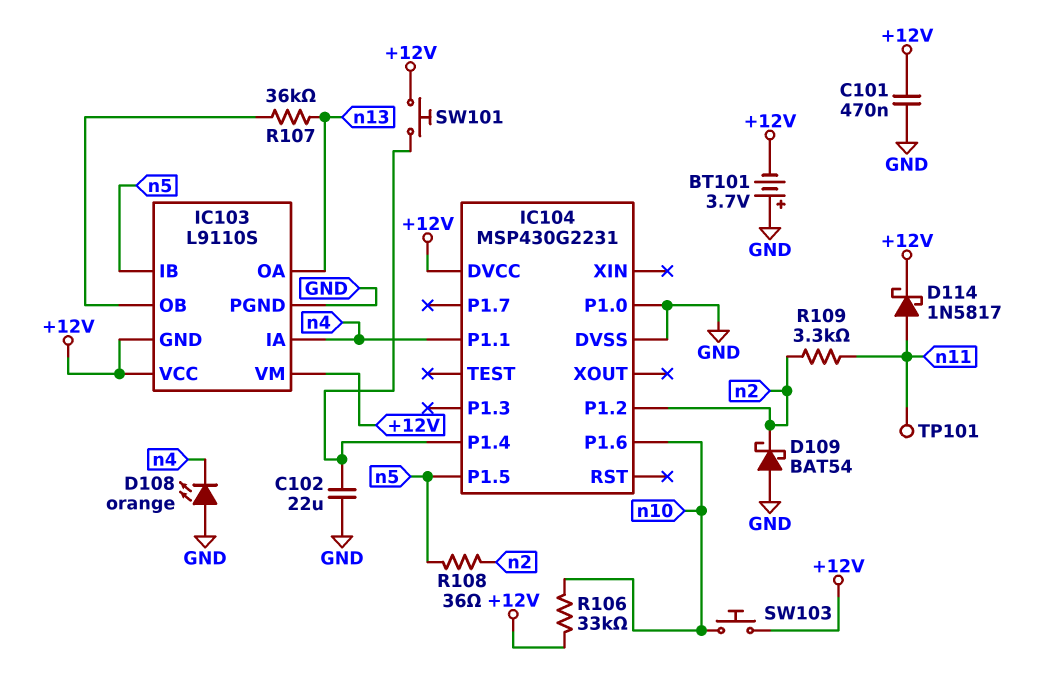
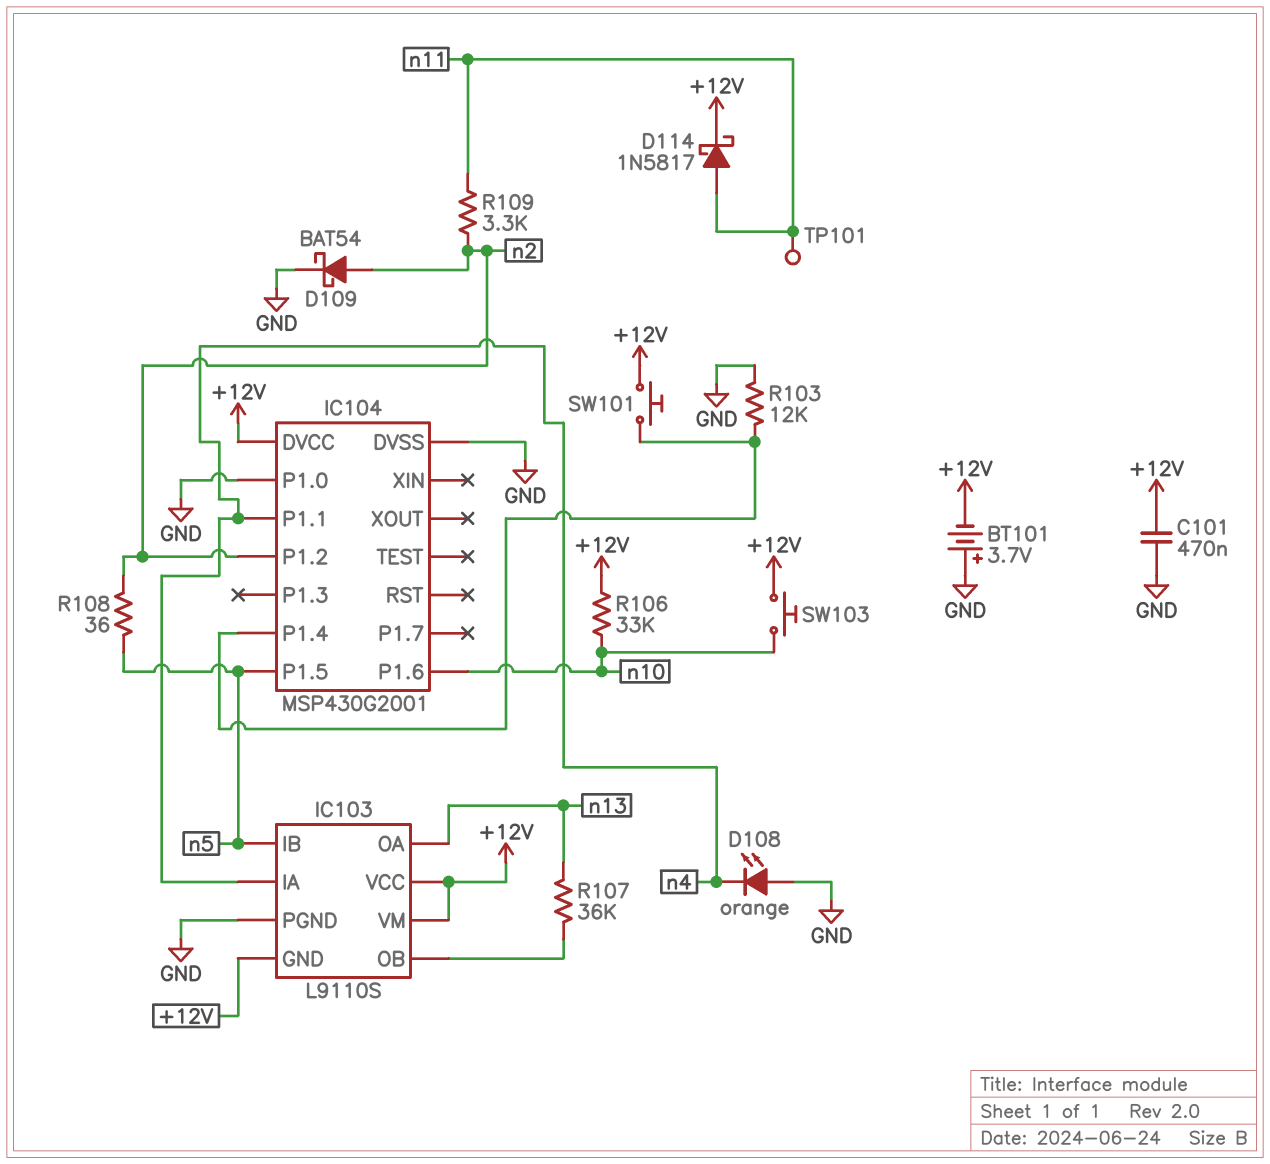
C102: 22uF (GND, IC104/P1.4) -> none
D109: schottky BAT54 (A GND, K n2) -> schottky BAT54 (A n2, K GND)
IC104: MSP430G2231 -> MSP430G2001
R103: none -> 12k (GND, IC104/P1.4)

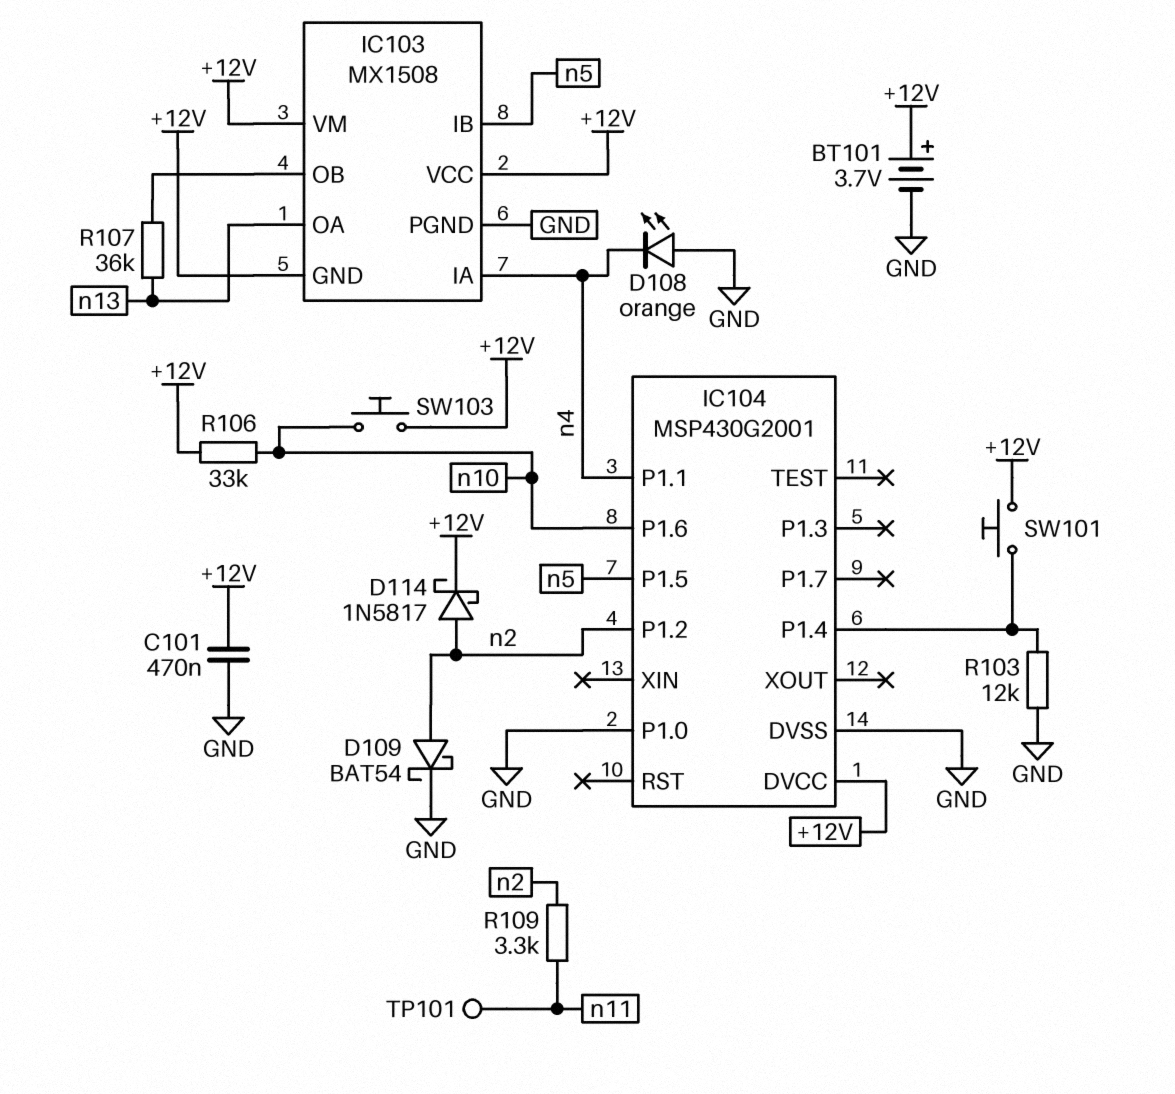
BT101: 3.7V (plus GND, minus +12V) -> 3.7V (plus +12V, minus GND)
D114: schottky 1N5817 (A n11, K +12V) -> schottky 1N5817 (A n2, K +12V)
IC103: L9110S -> MX1508
R108: 36 (n2, n5) -> none

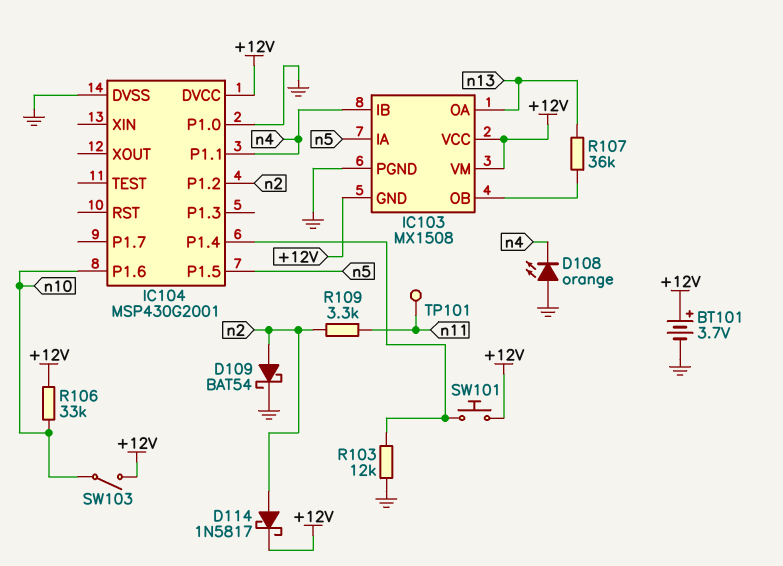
C101: 470nF (+12V, GND) -> none
IC103 pin IA: n4 -> n5
IC103 pin IB: n5 -> n4
SW103: button (+12V, n10) -> switch (+12V, n10)

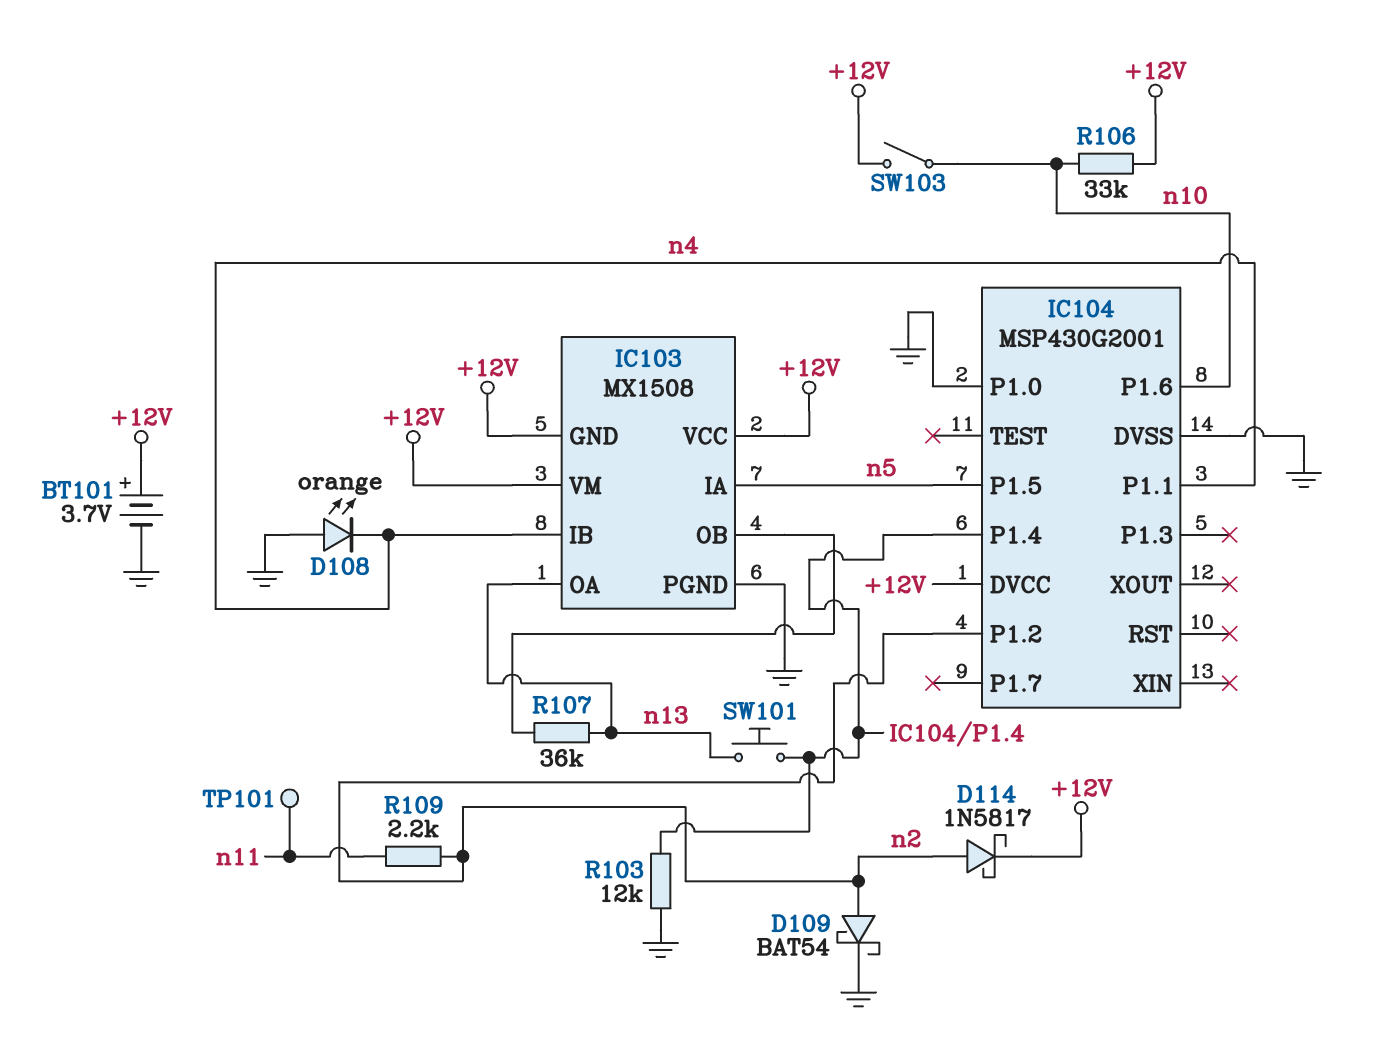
R109: 3.3k (n2, n11) -> 2.2k (n2, n11)
SW101: button (+12V, IC104/P1.4) -> button (IC104/P1.4, n13)

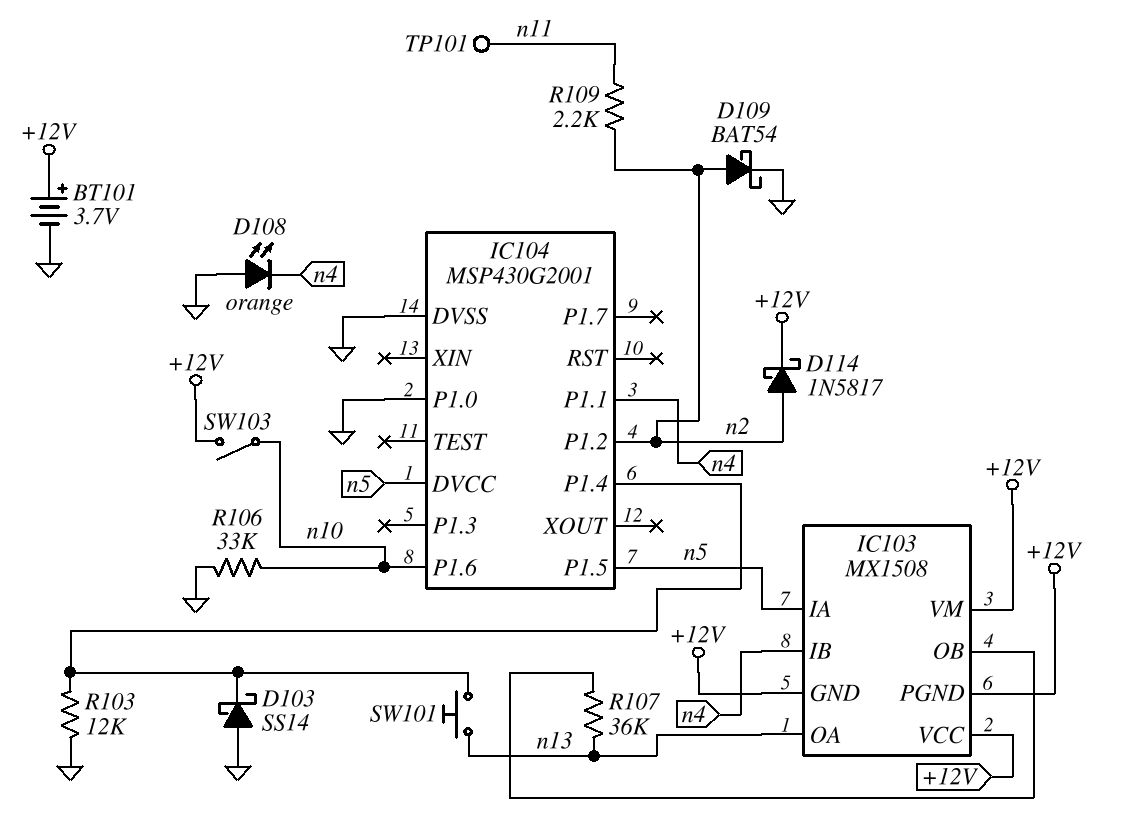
D103: none -> schottky SS14 (A GND, K IC104/P1.4)
IC103 pin PGND: GND -> +12V
IC104 pin DVCC: +12V -> n5
R106: 33k (+12V, n10) -> 33k (GND, n10)

